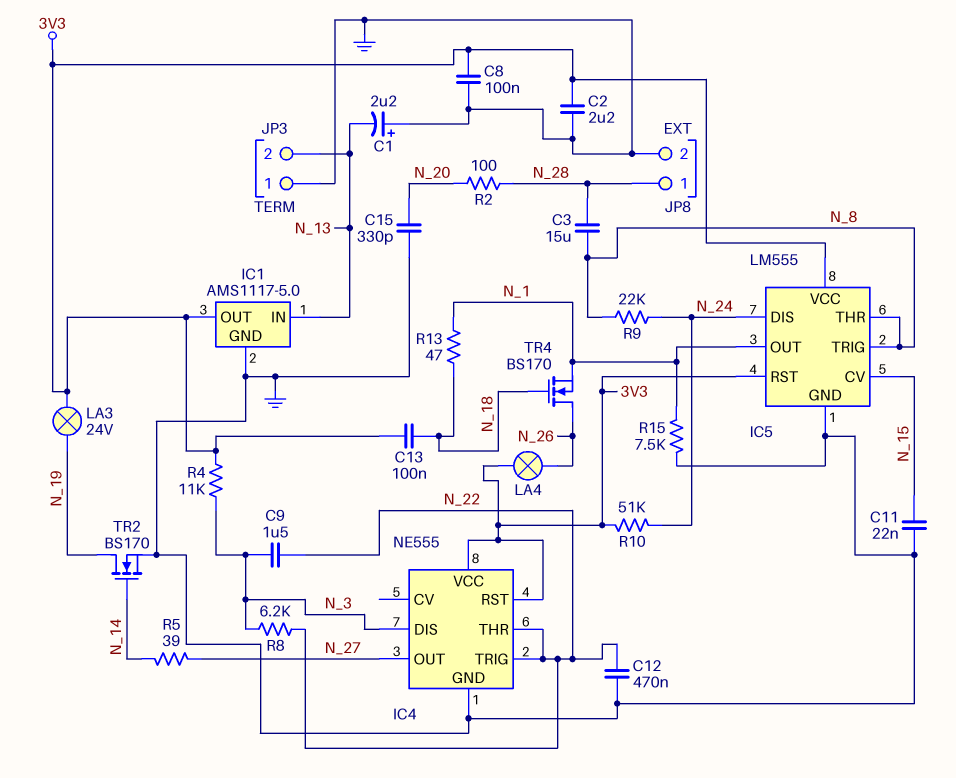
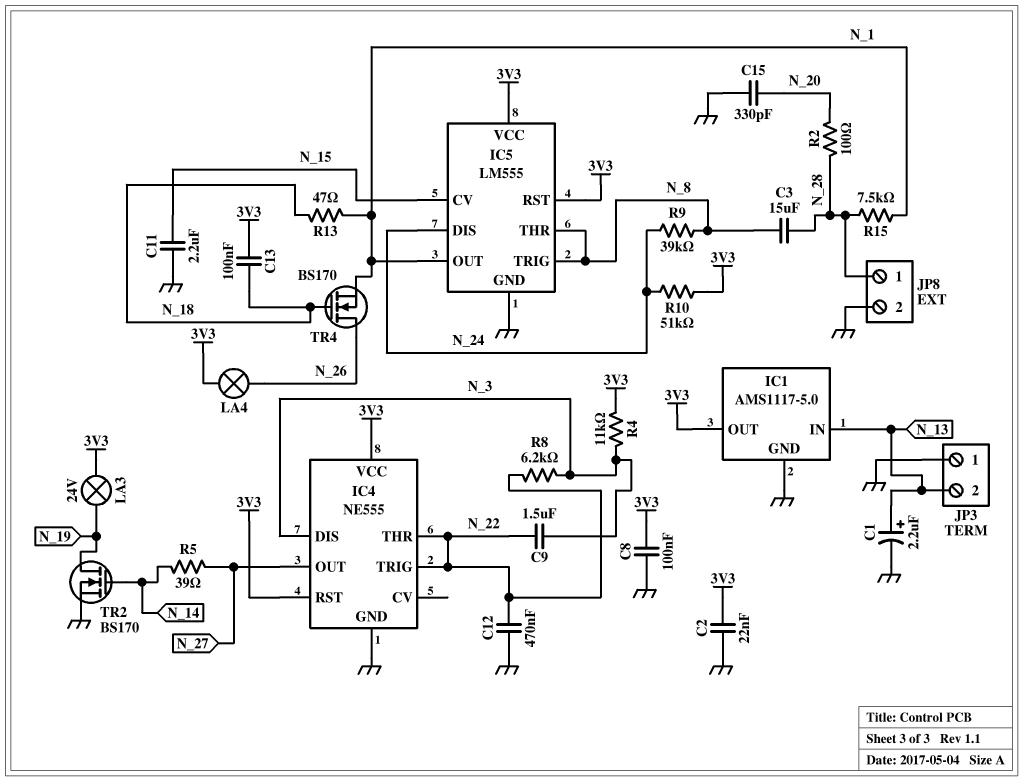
C1: 2.2uF (plus GND, minus N_13) -> 2.2uF (plus N_13, minus GND)
C2: 2.2uF (3V3, GND) -> 22nF (3V3, GND)
C11: 22nF (GND, N_15) -> 2.2uF (GND, N_15)
R9: 22k (N_8, N_24) -> 39k (N_8, N_24)
R15: 7.5k (GND, N_1) -> 7.5k (N_1, N_28)

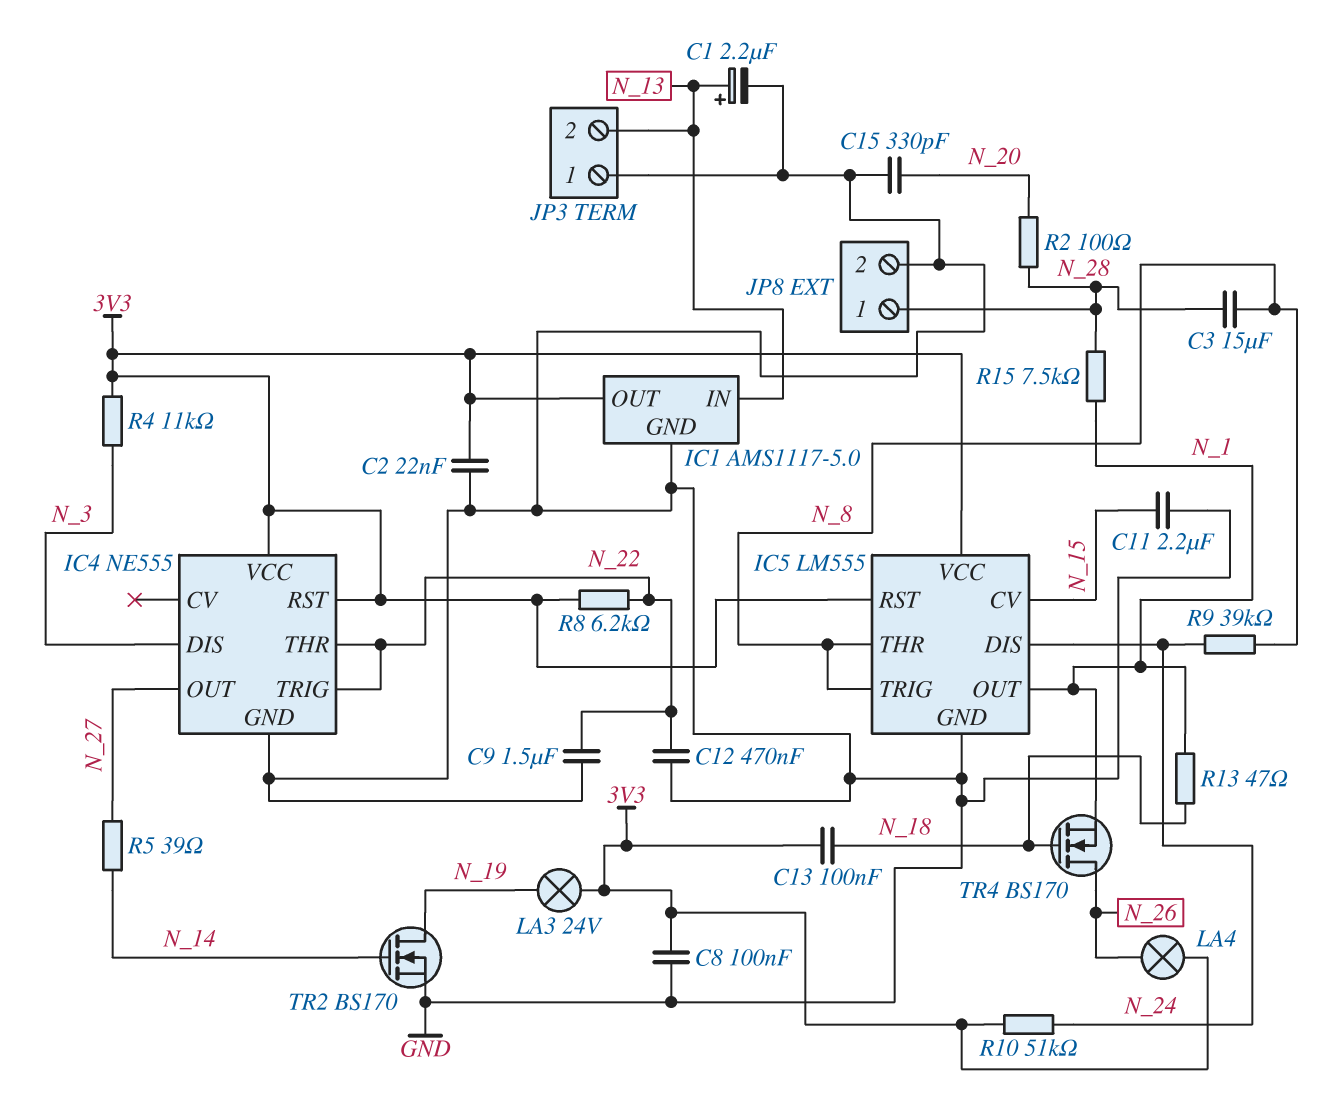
C9: 1.5uF (N_3, N_22) -> 1.5uF (GND, N_22)
R8: 6.2k (N_3, N_22) -> 6.2k (3V3, N_22)

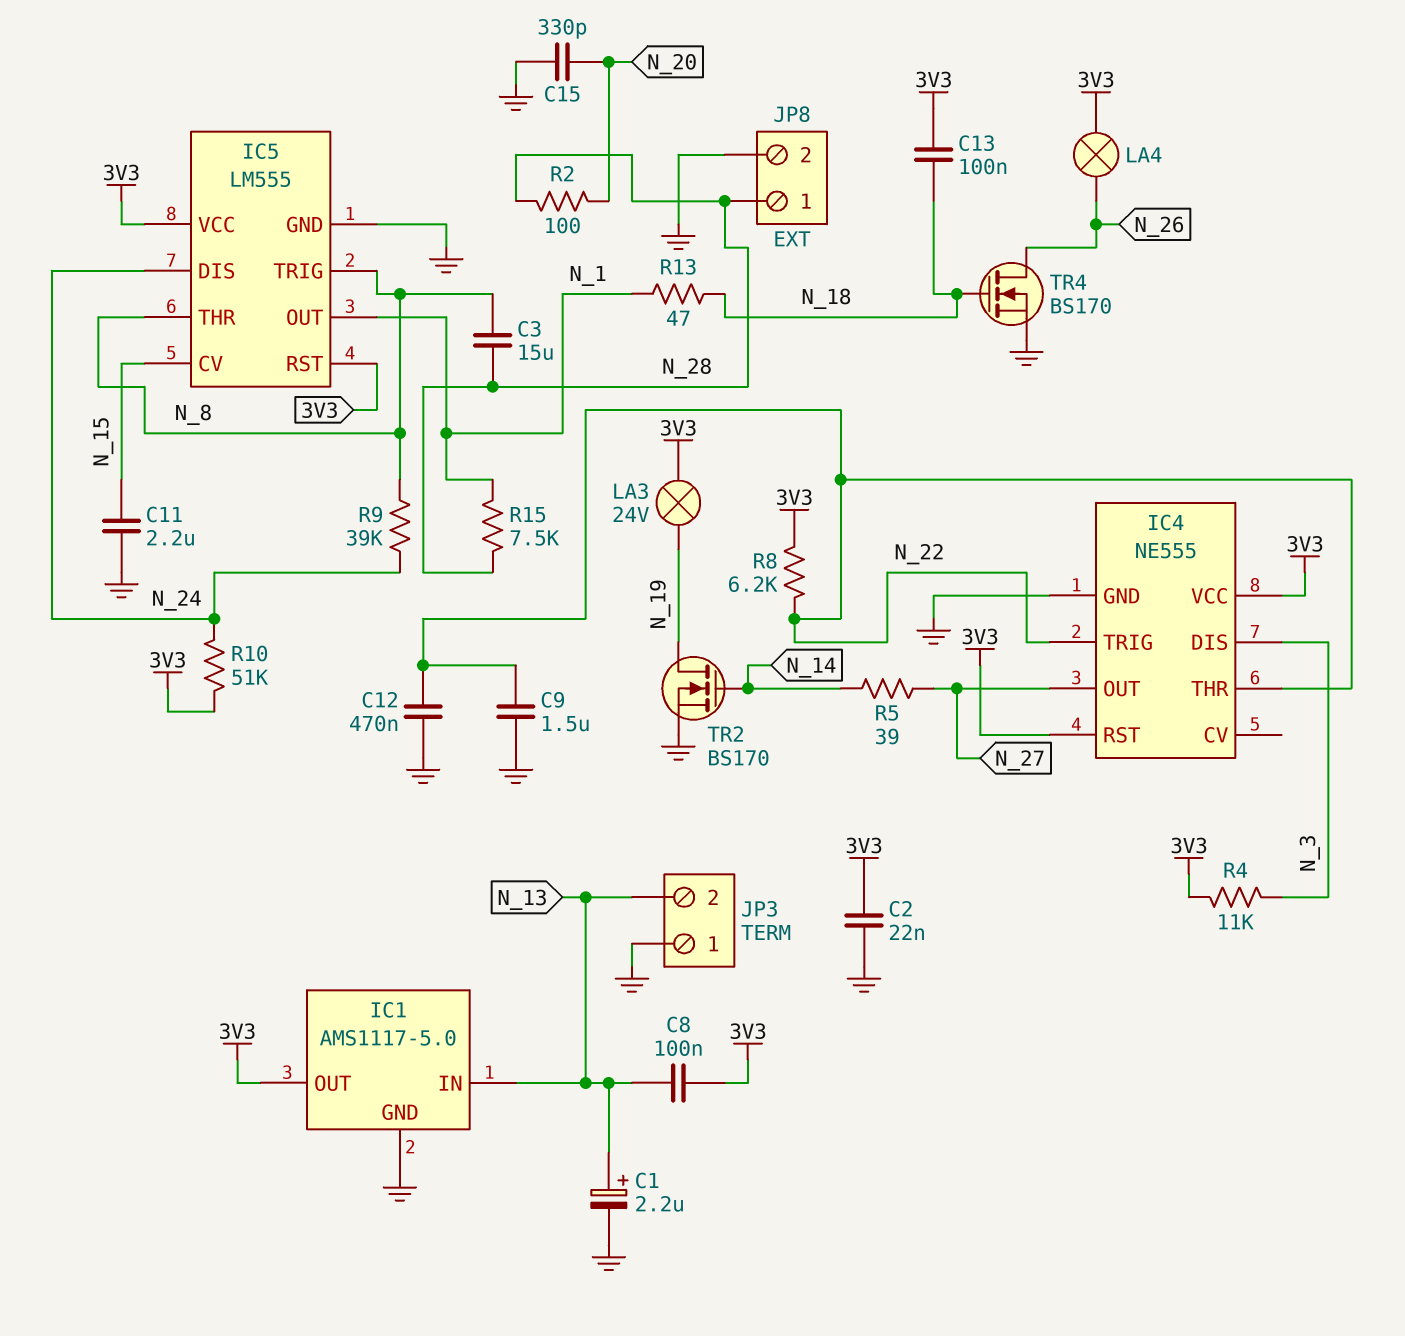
C8: 100nF (3V3, GND) -> 100nF (3V3, N_13)
TR4: NMOS BS170 (G N_18, D N_26, S N_1) -> NMOS BS170 (G N_18, D N_26, S GND)

